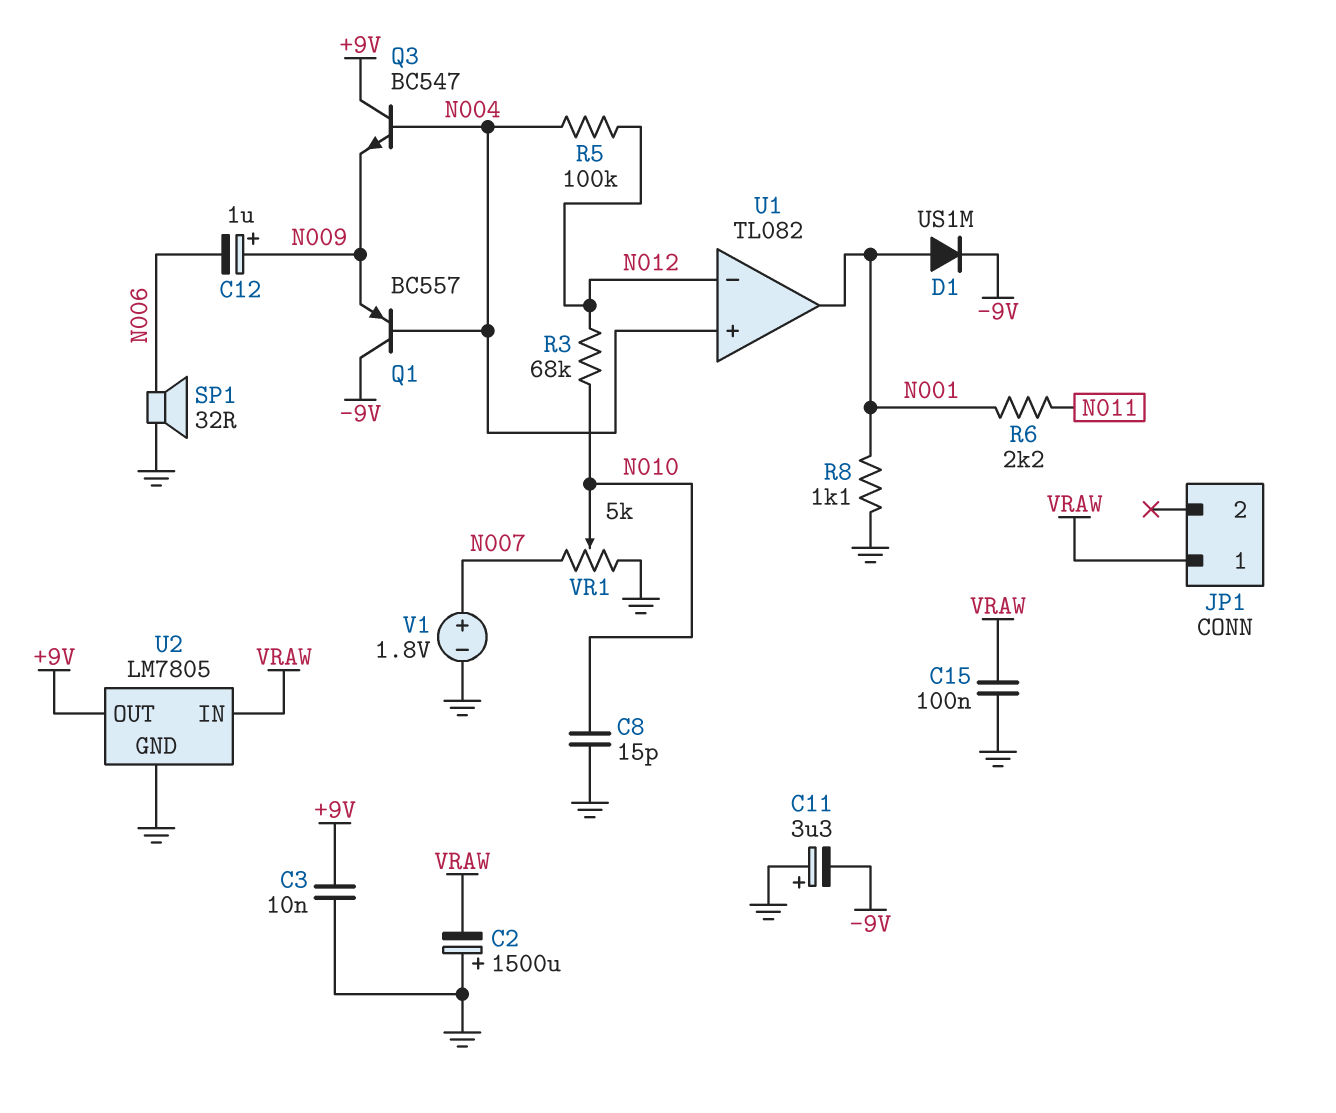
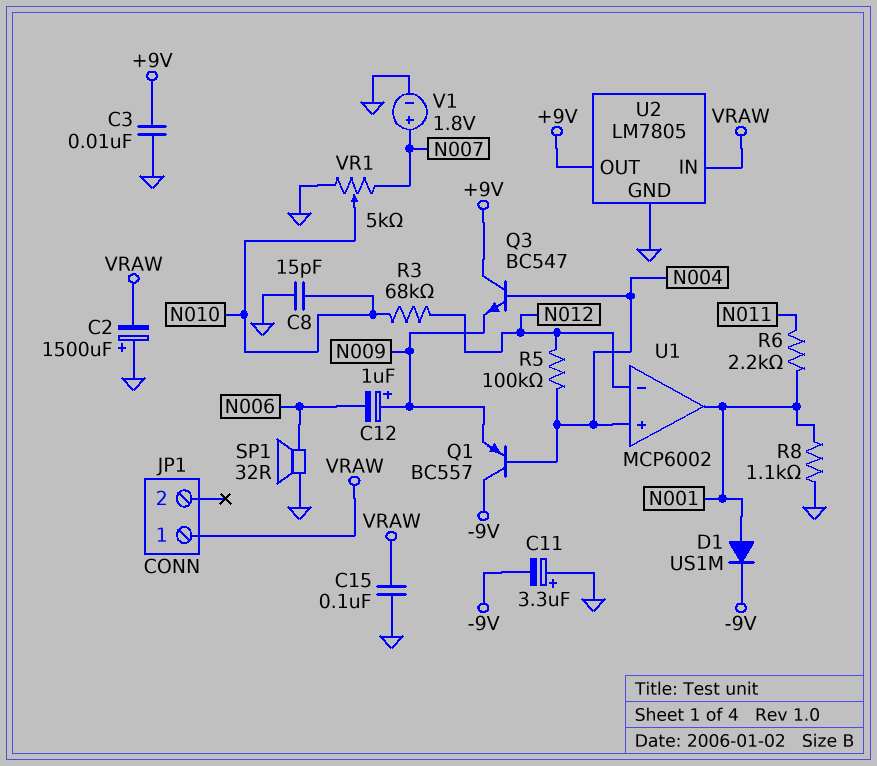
U1: TL082 -> MCP6002

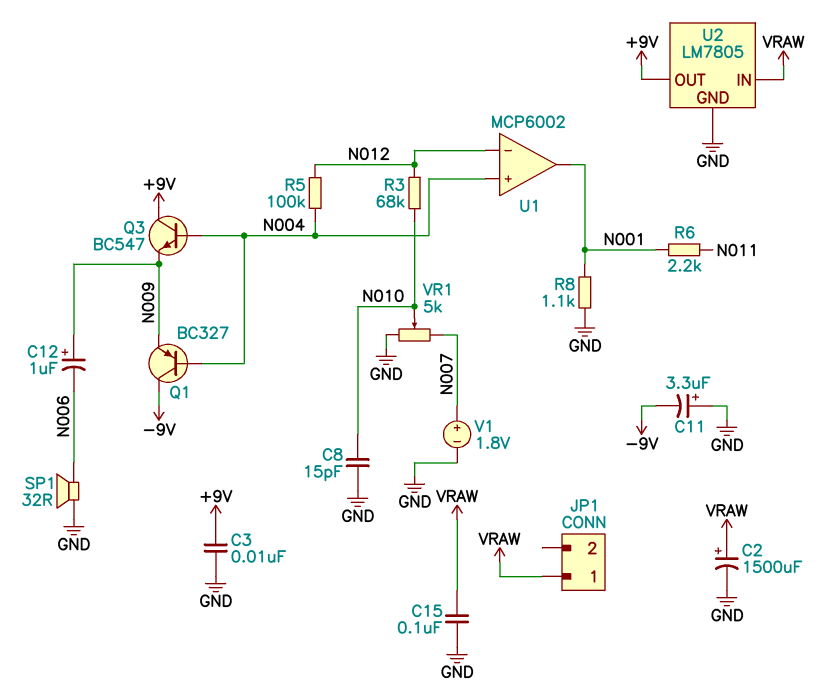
C2: 1500uF (plus GND, minus VRAW) -> 1500uF (plus VRAW, minus GND)
D1: diode US1M (A N001, K -9V) -> none
Q1: PNP BC557 (B N004, C -9V, E N009) -> PNP BC327 (B N004, C -9V, E N009)

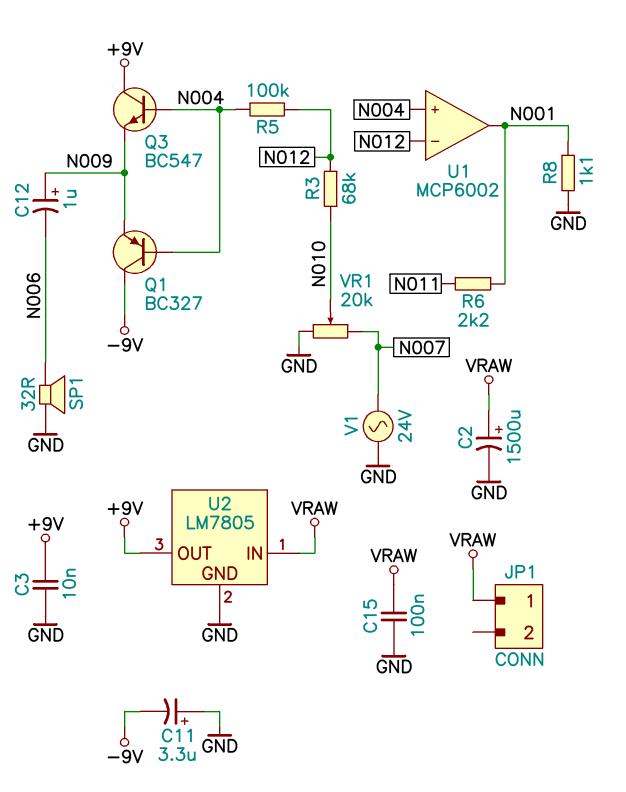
C8: 15pF (GND, N010) -> none
V1: 1.8V (plus N007, minus GND) -> AC 24V (GND, N007)
VR1: 5k (GND, N007, wiper N010) -> 20k (GND, N007, wiper N010)

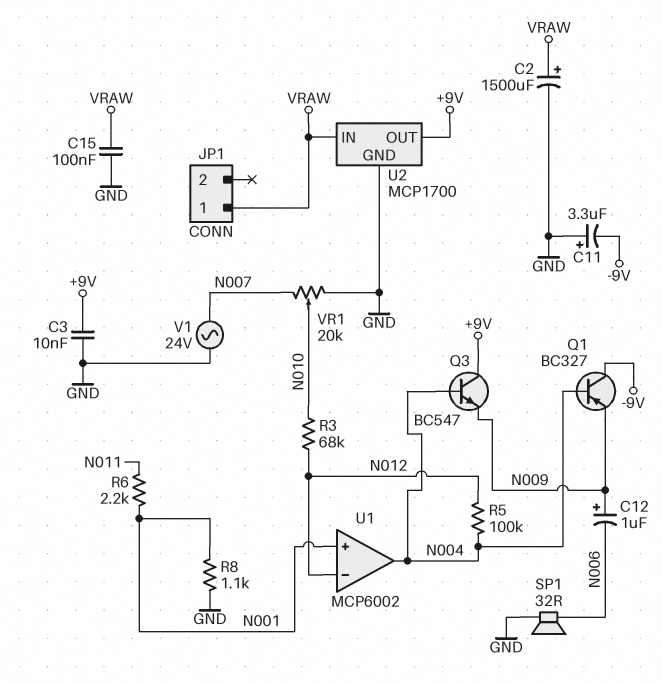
U1 pin in+: N004 -> N001
U1 pin out: N001 -> N004
U2: LM7805 -> MCP1700

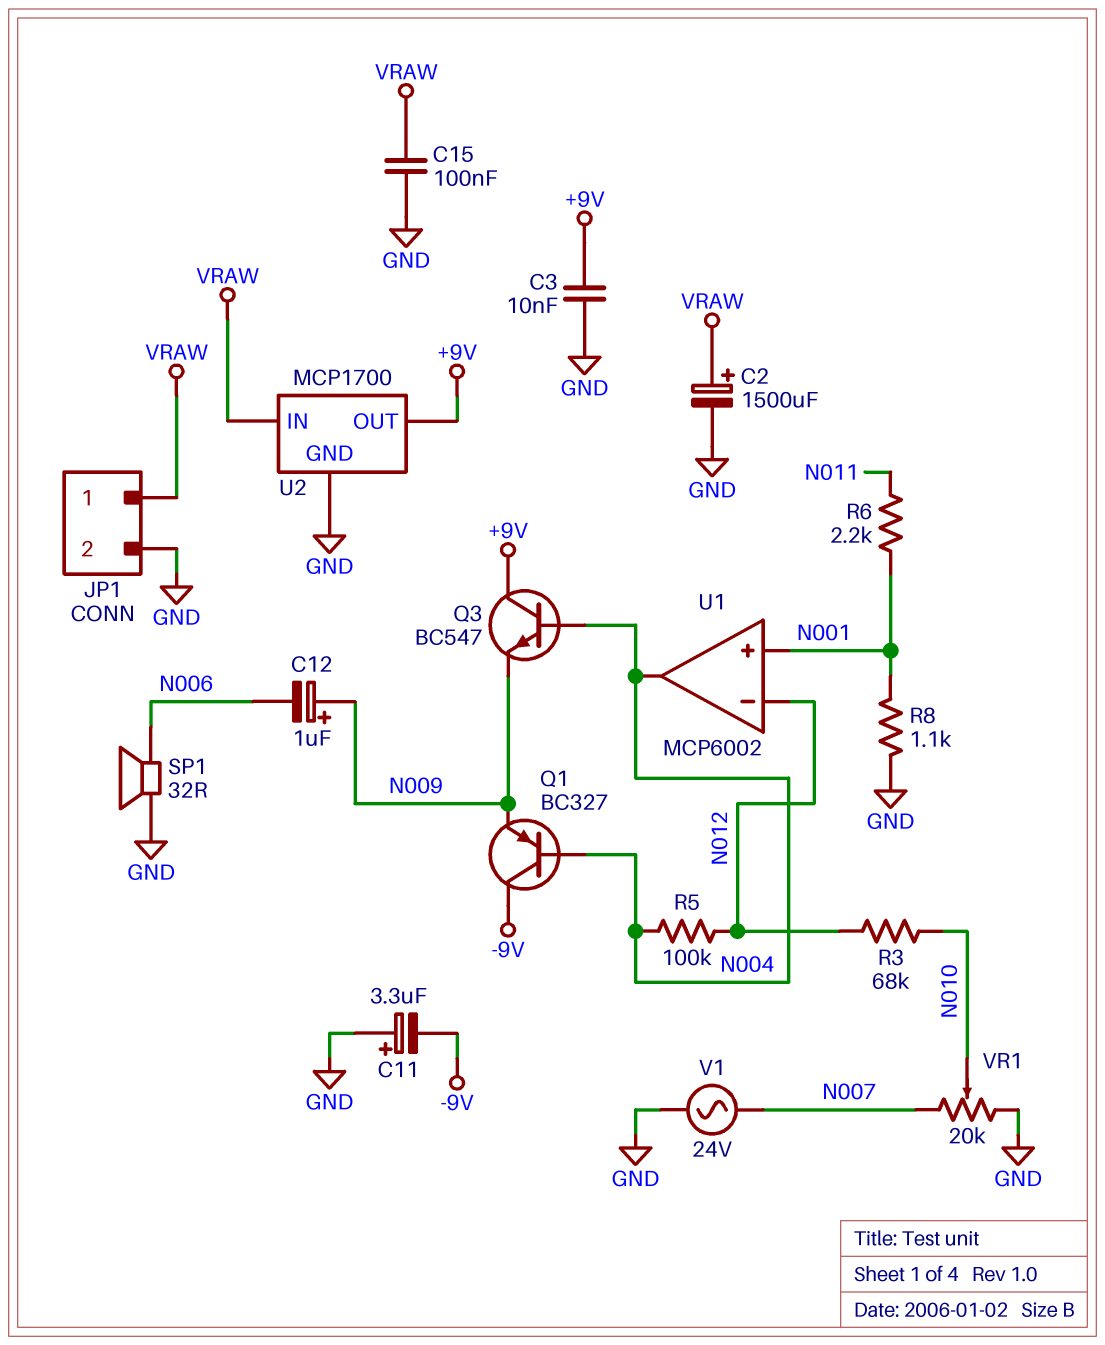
JP1 pin 2: none -> GND

